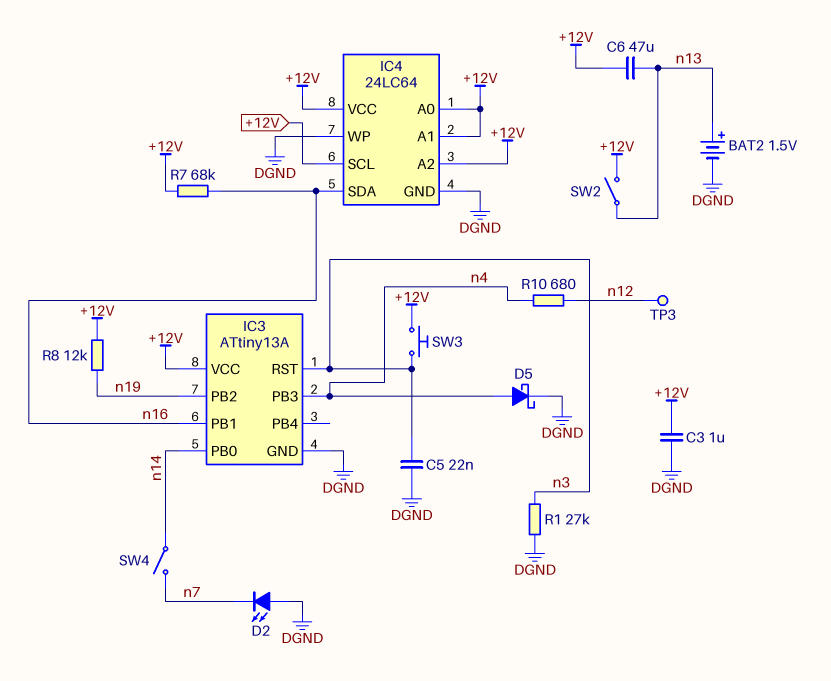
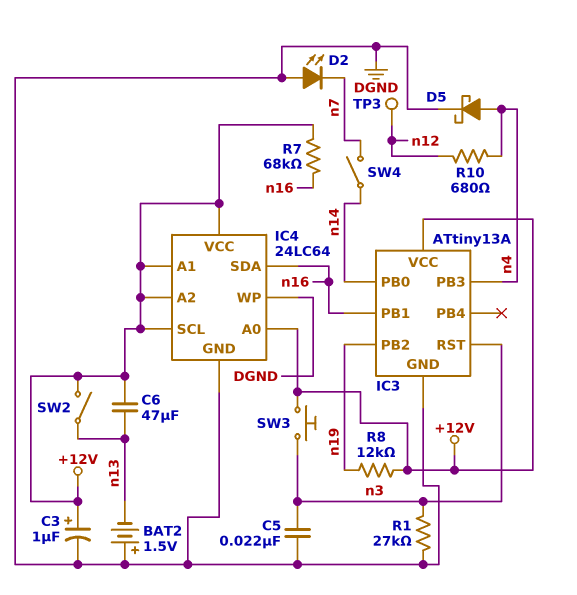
BAT2: 1.5V (plus n13, minus DGND) -> 1.5V (plus DGND, minus n13)
C3: 1uF (+12V, DGND) -> 1uF (plus +12V, minus DGND)

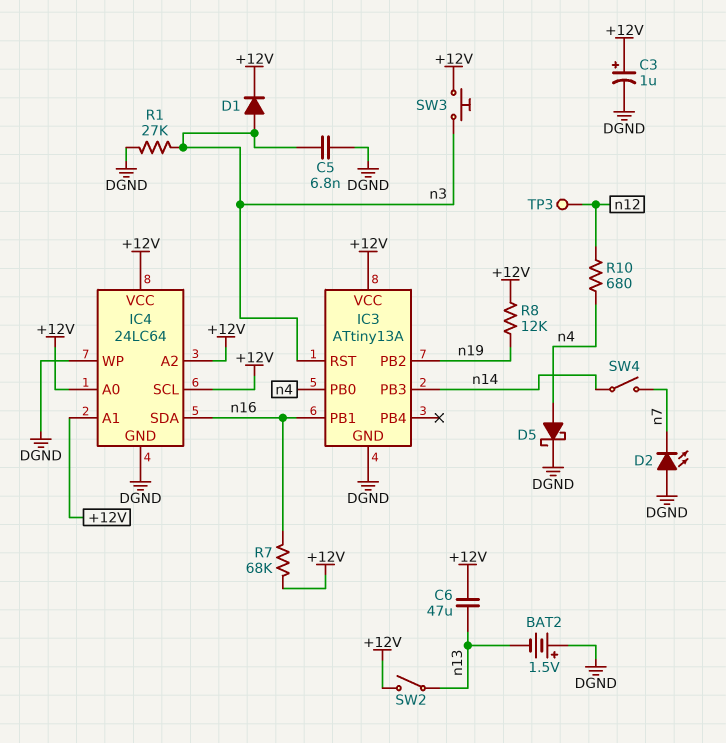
C5: 22nF (DGND, n3) -> 6.8nF (DGND, n3)
D1: none -> diode (A n3, K +12V)
IC3 pin PB0: n14 -> n4
IC3 pin PB3: n4 -> n14

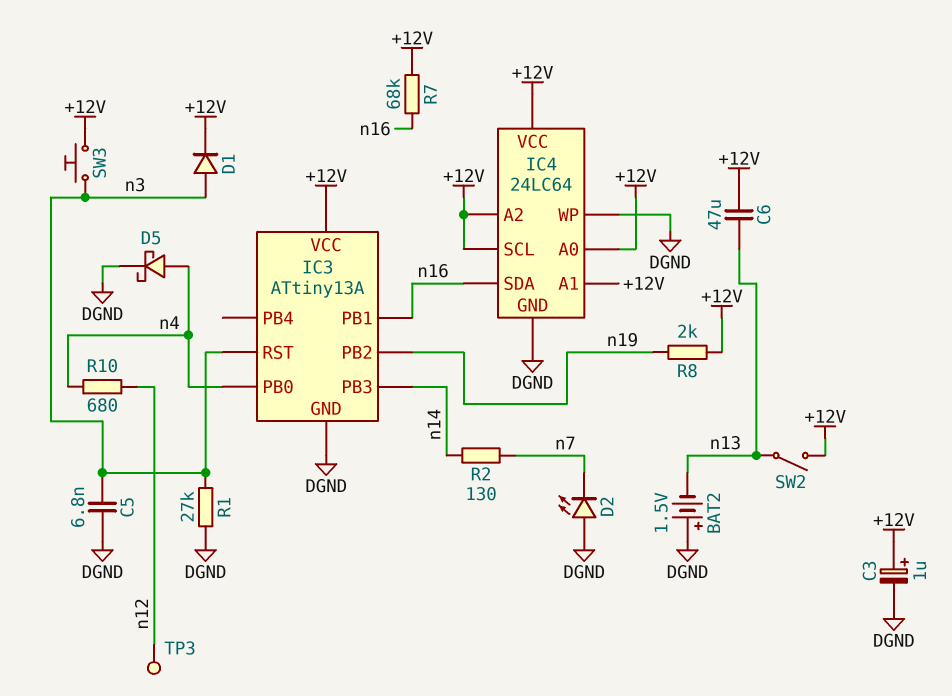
R2: none -> 130 (n7, n14)
R8: 12k (+12V, n19) -> 2k (+12V, n19)
SW4: switch (n7, n14) -> none

